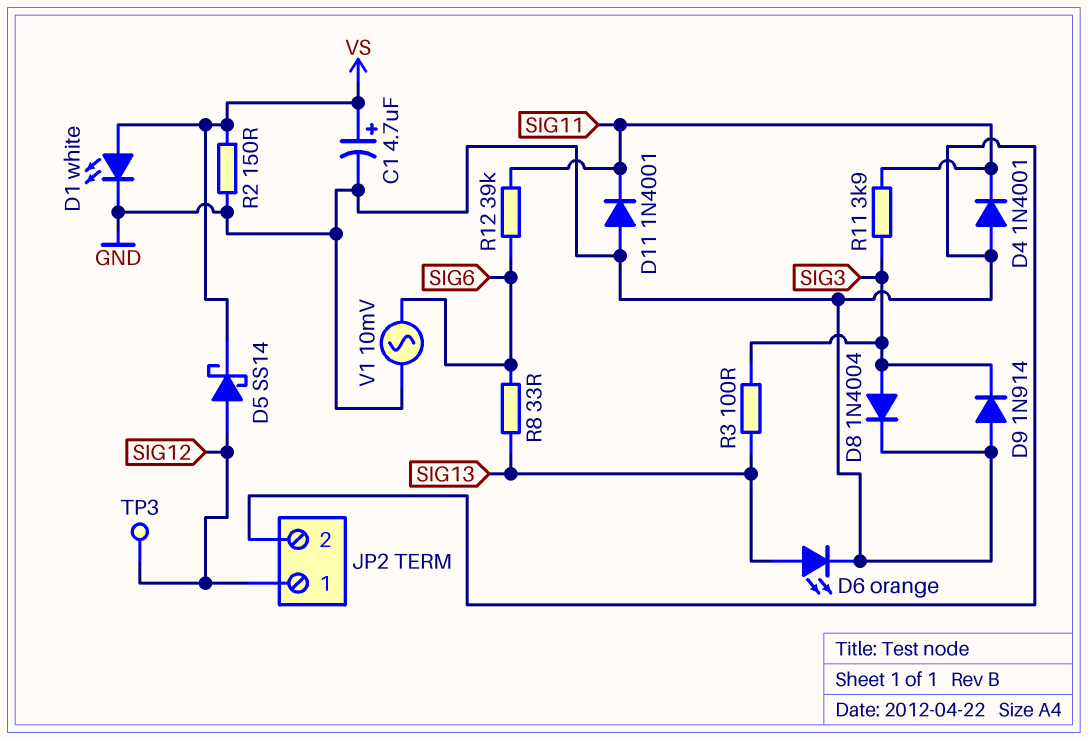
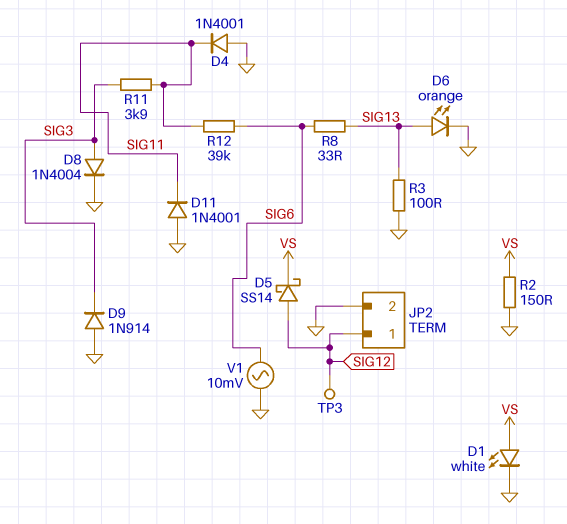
C1: 4.7uF (plus VS, minus GND) -> none
R3: 100 (SIG3, SIG13) -> 100 (GND, SIG13)

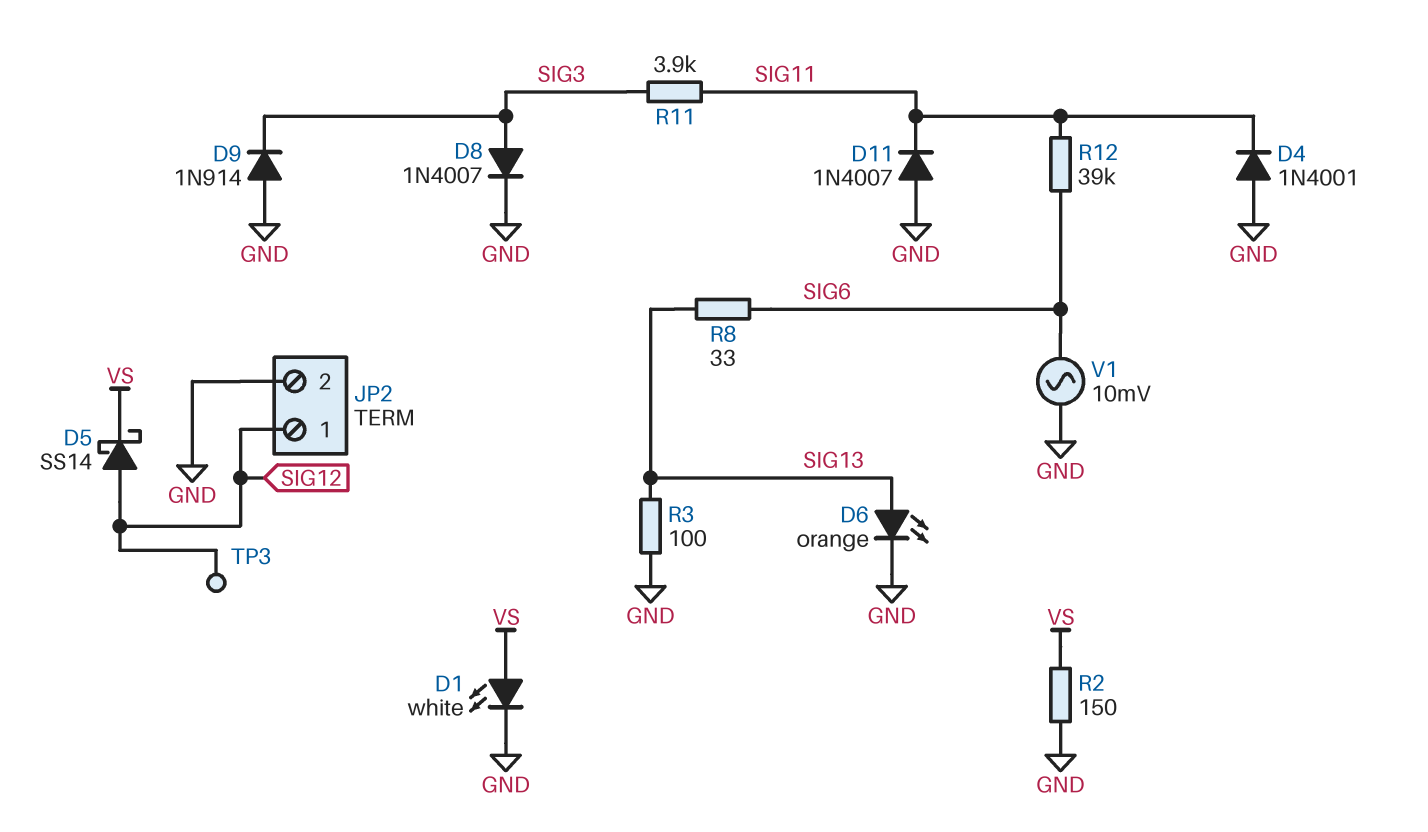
D8: diode 1N4004 (A SIG3, K GND) -> diode 1N4007 (A SIG3, K GND)
D11: diode 1N4001 (A GND, K SIG11) -> diode 1N4007 (A GND, K SIG11)

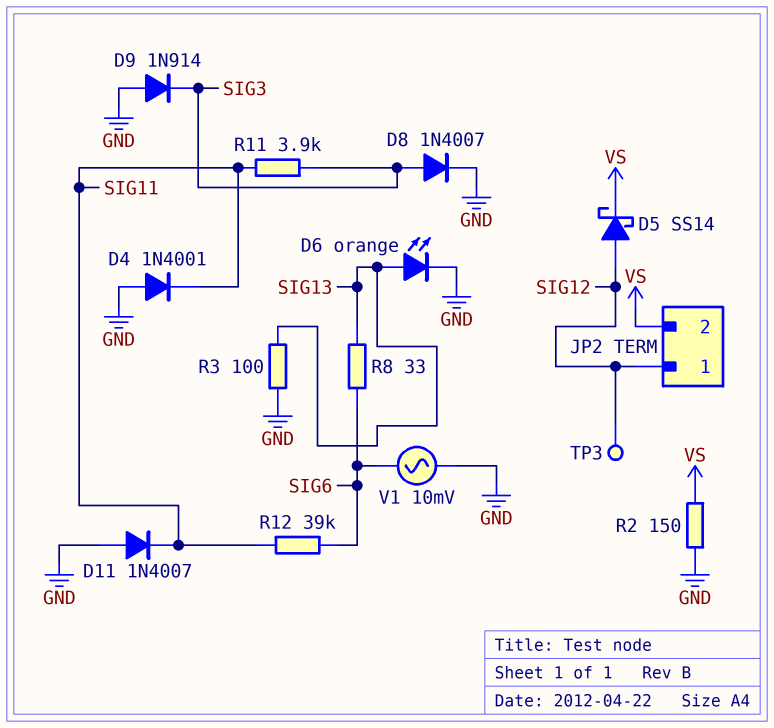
D1: LED white (A VS, K GND) -> none
JP2 pin 2: GND -> VS

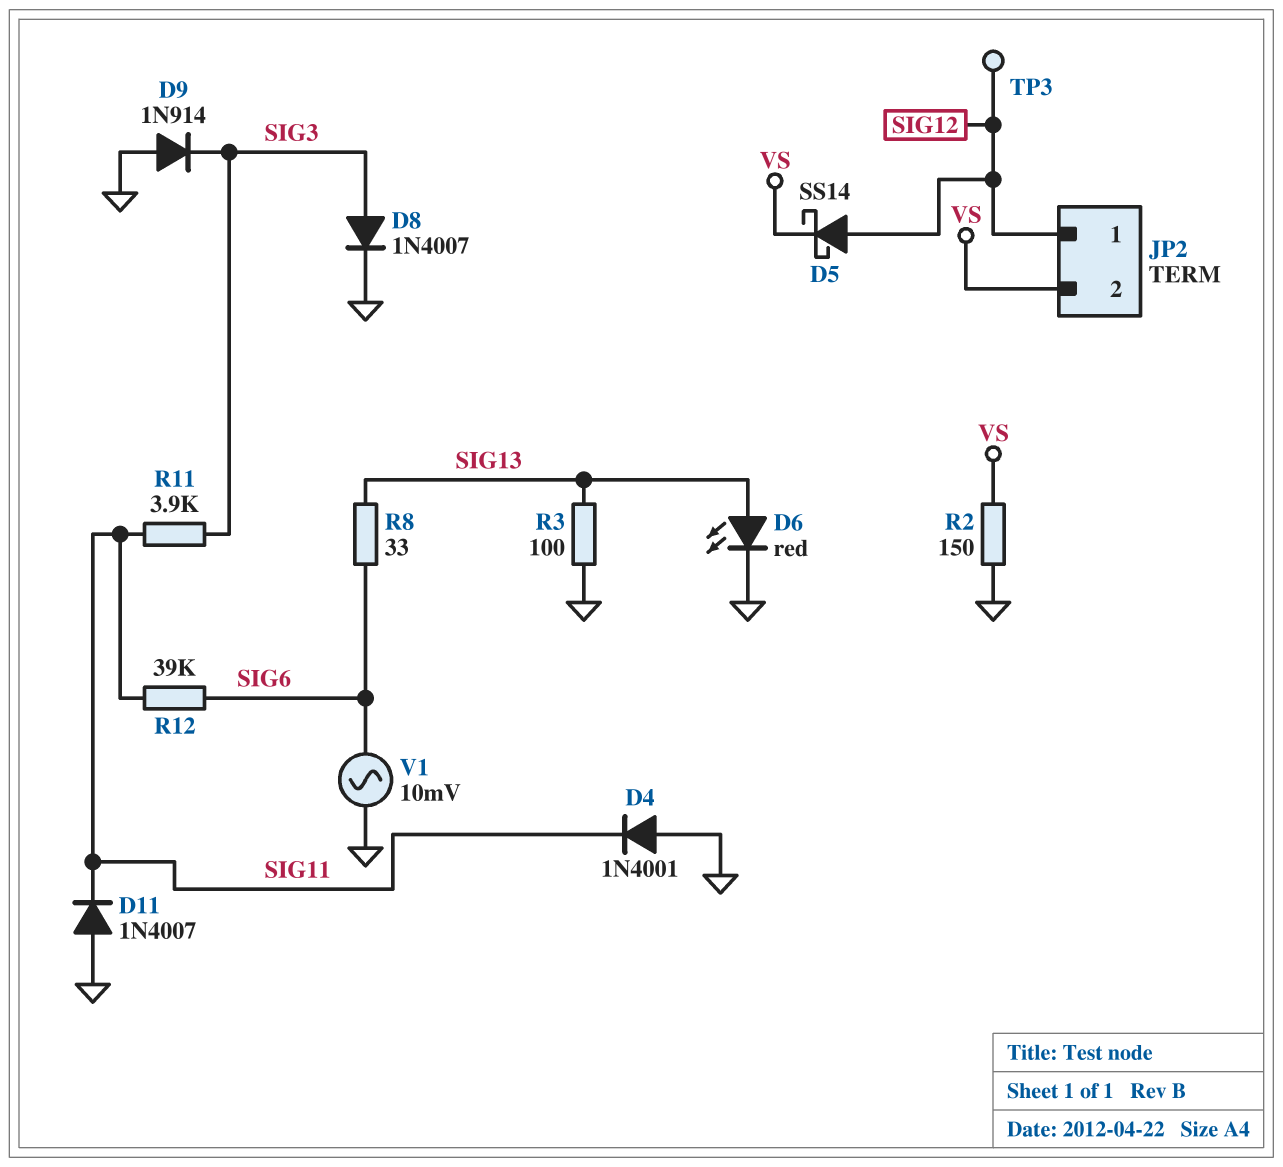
D6: LED orange (A SIG13, K GND) -> LED red (A SIG13, K GND)

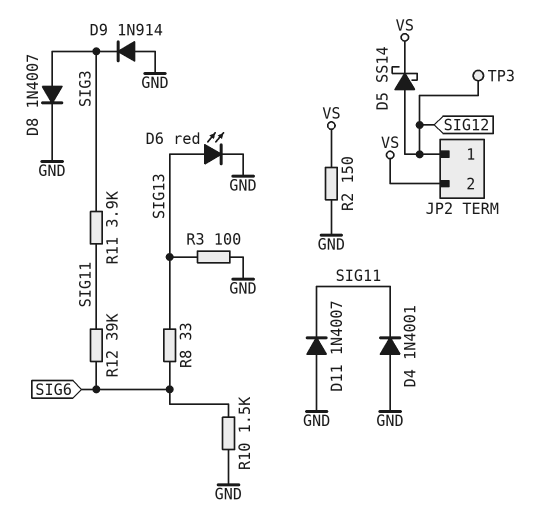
R10: none -> 1.5k (GND, SIG6)
V1: AC 10mV (GND, SIG6) -> none

